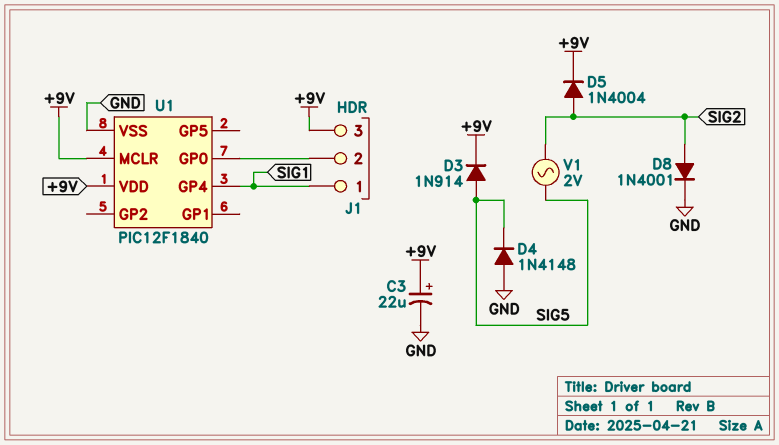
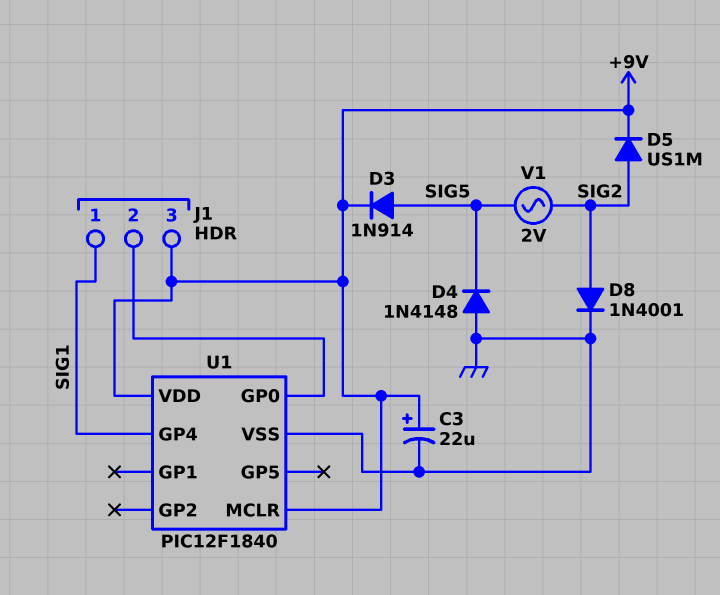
D5: diode 1N4004 (A SIG2, K +9V) -> diode US1M (A SIG2, K +9V)

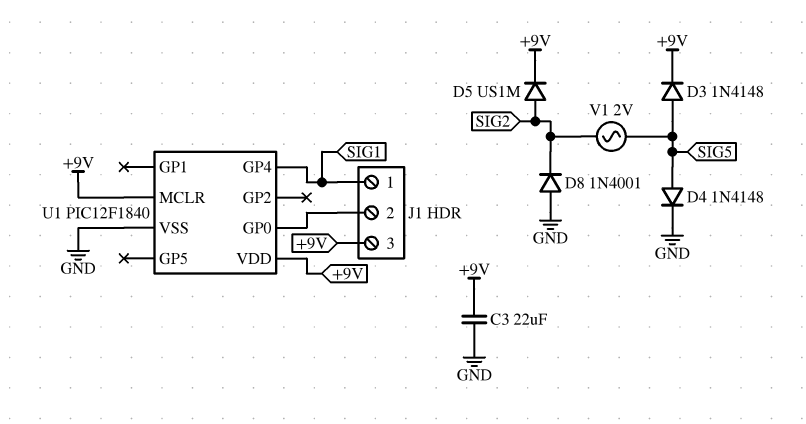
C3: 22uF (plus +9V, minus GND) -> 22uF (+9V, GND)
D3: diode 1N914 (A SIG5, K +9V) -> diode 1N4148 (A SIG5, K +9V)
D4: diode 1N4148 (A GND, K SIG5) -> diode 1N4148 (A SIG5, K GND)
D8: diode 1N4001 (A SIG2, K GND) -> diode 1N4001 (A GND, K SIG2)

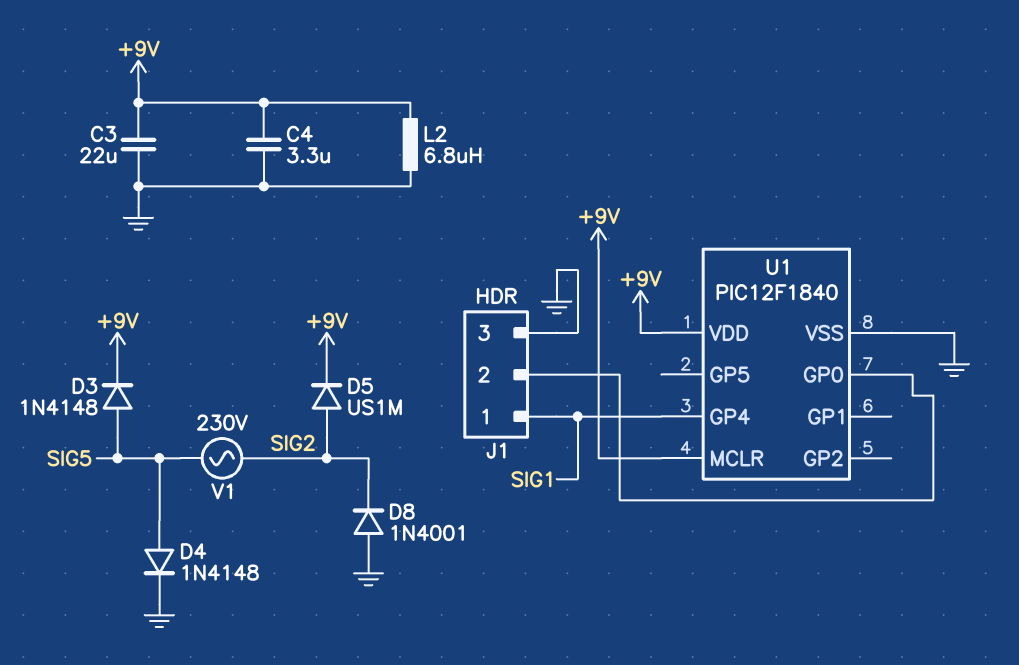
C4: none -> 3.3uF (+9V, GND)
J1 pin 3: +9V -> GND
L2: none -> 6.8uH (+9V, GND)
V1: AC 2V (SIG2, SIG5) -> AC 230V (SIG2, SIG5)

